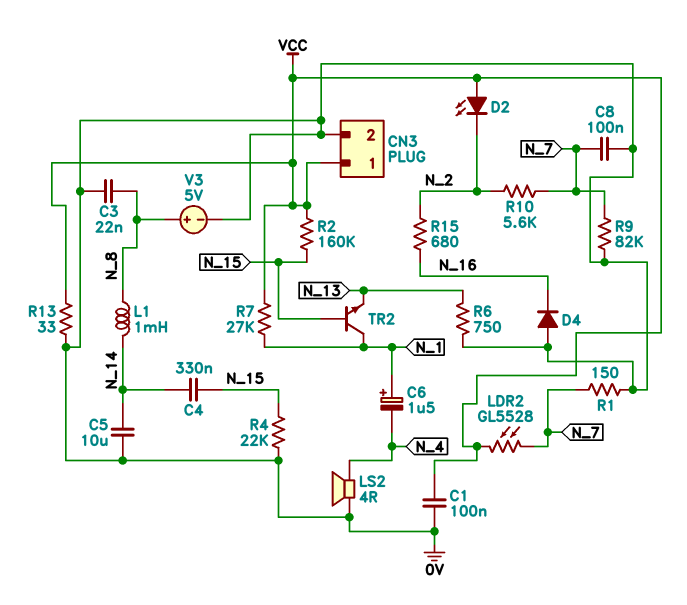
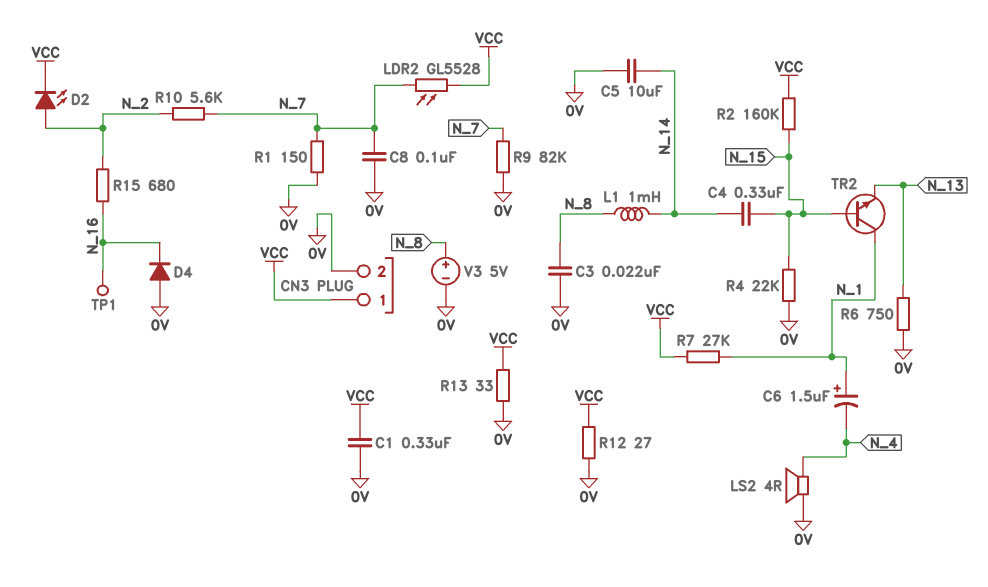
C1: 100nF (0V, VCC) -> 330nF (0V, VCC)
D2: LED (A VCC, K N_2) -> LED (A N_2, K VCC)
R12: none -> 27 (0V, VCC)
TP1: none -> test point (N_16)

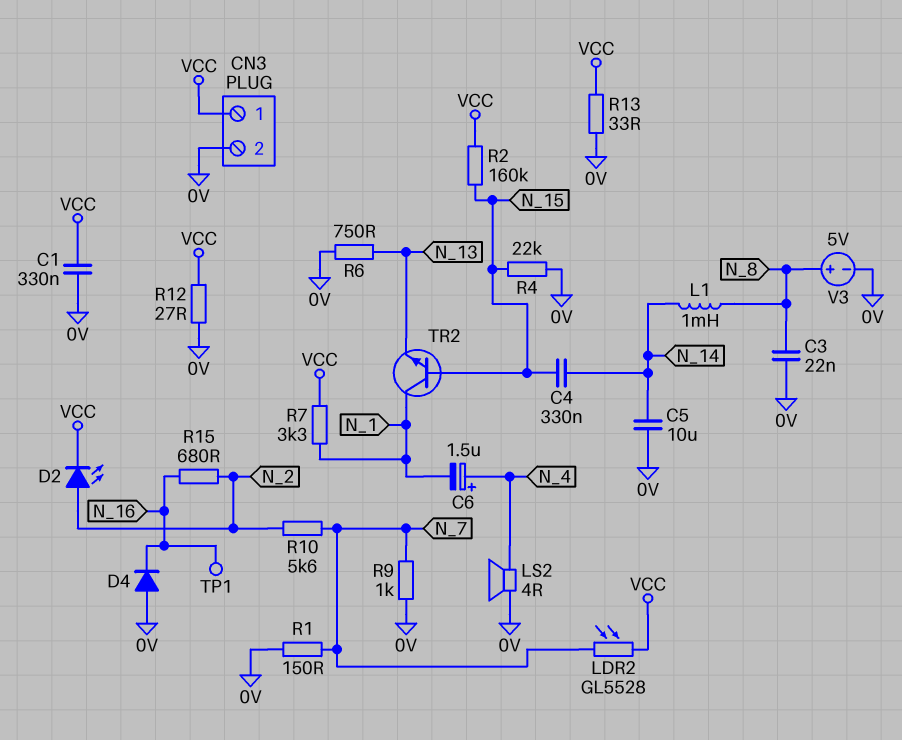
C6: 1.5uF (plus N_1, minus N_4) -> 1.5uF (plus N_4, minus N_1)
C8: 100nF (0V, N_7) -> none
R7: 27k (N_1, VCC) -> 3.3k (N_1, VCC)
R9: 82k (0V, N_7) -> 1k (0V, N_7)

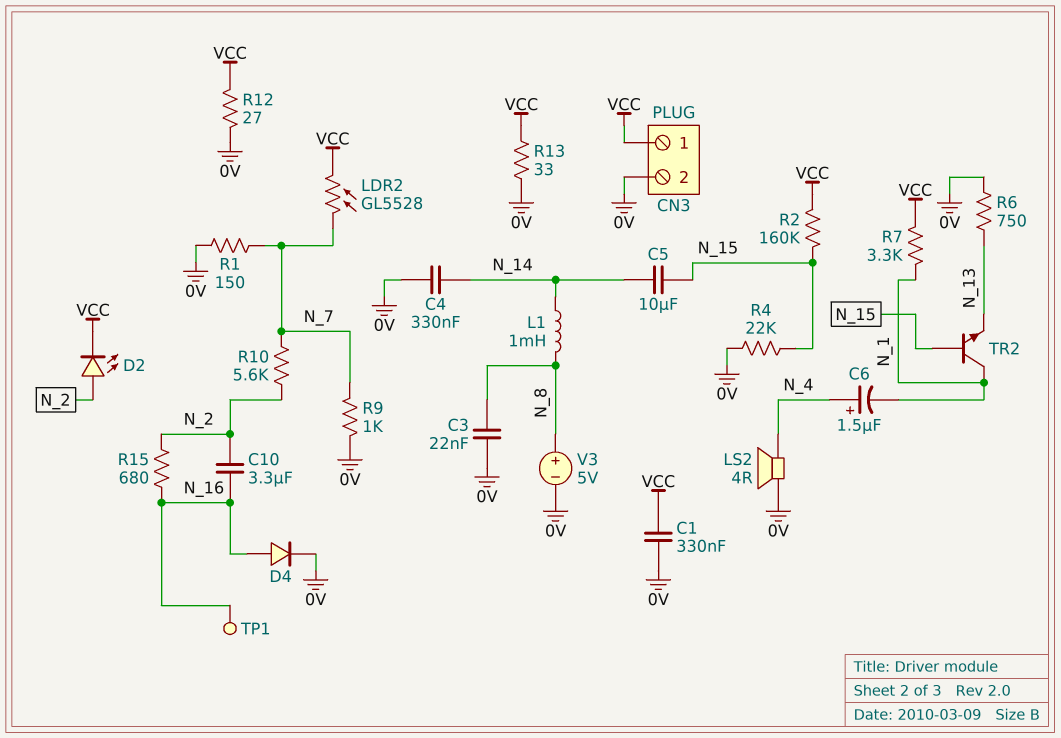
C4: 330nF (N_14, N_15) -> 330nF (0V, N_14)
C5: 10uF (0V, N_14) -> 10uF (N_14, N_15)
C10: none -> 3.3uF (N_2, N_16)
D4: diode (A 0V, K N_16) -> diode (A N_16, K 0V)

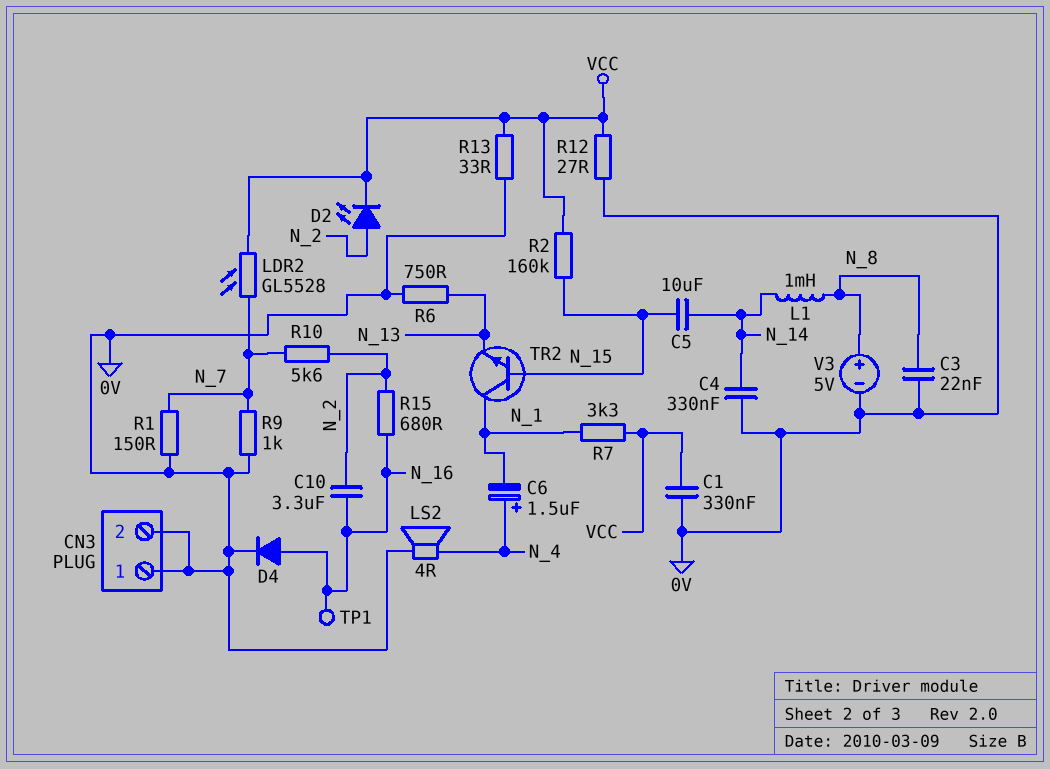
CN3 pin 1: VCC -> 0V
R4: 22k (0V, N_15) -> none

